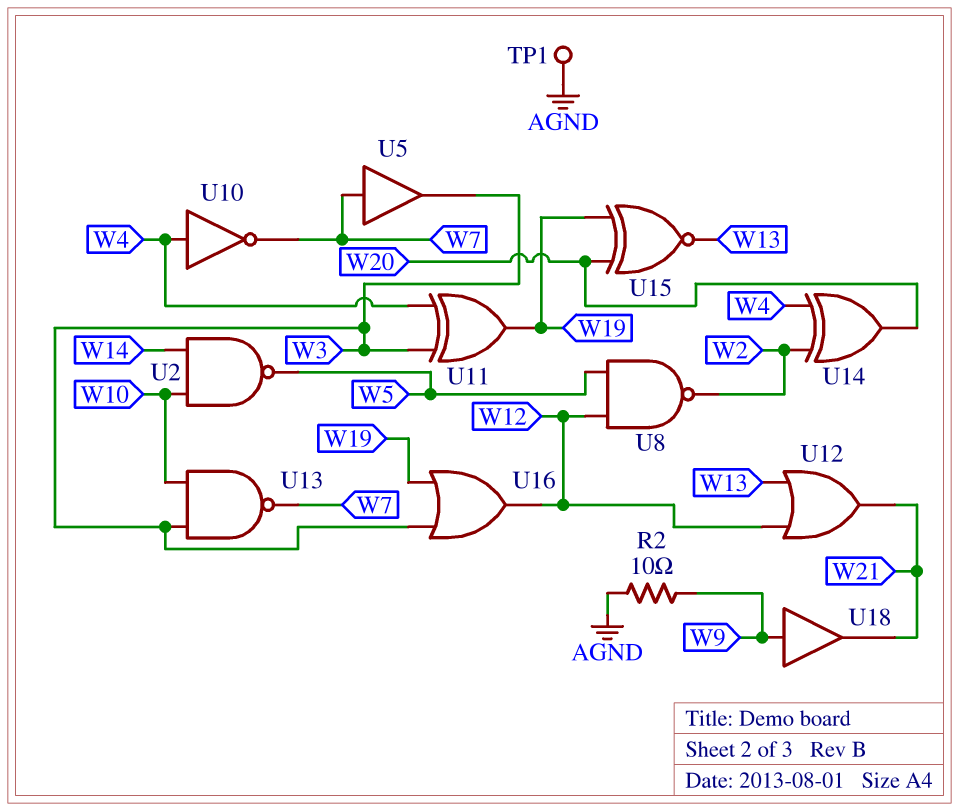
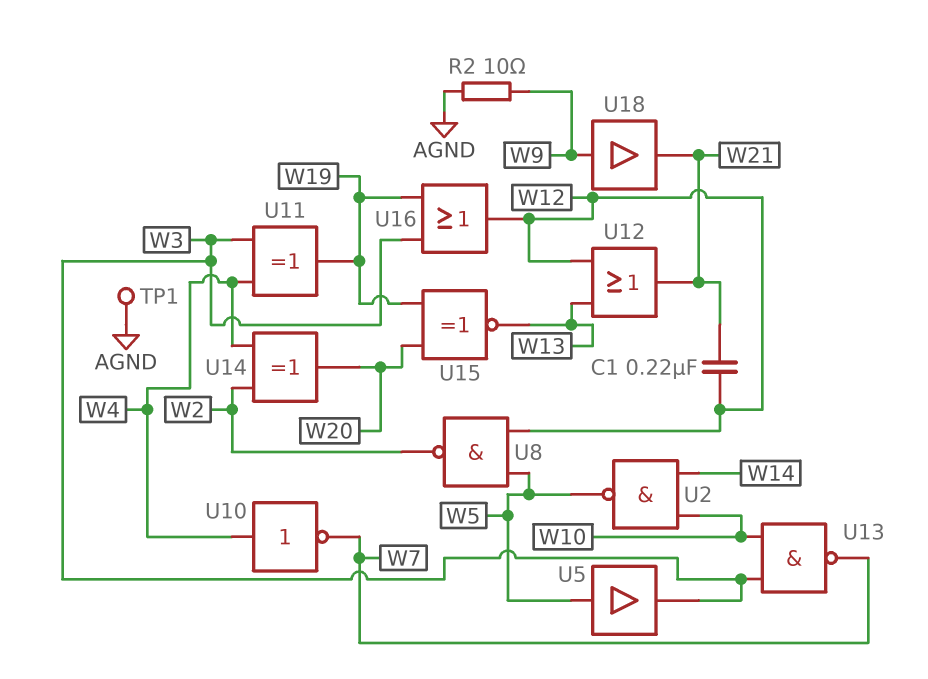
C1: none -> 220nF (W12, W21)
U5: buffer (in W7, out W3) -> buffer (in W5, out W3)

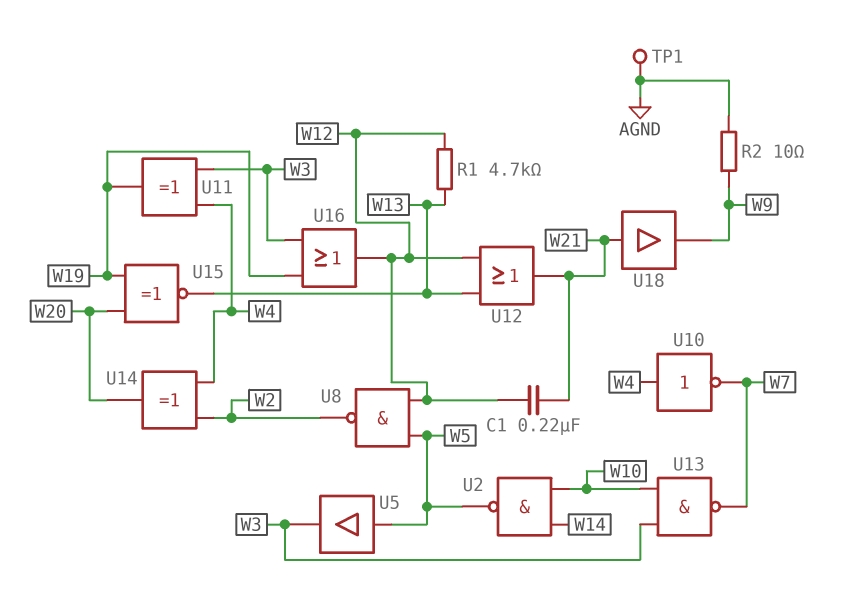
R1: none -> 4.7k (W12, W13)
U18: buffer (in W9, out W21) -> buffer (in W21, out W9)

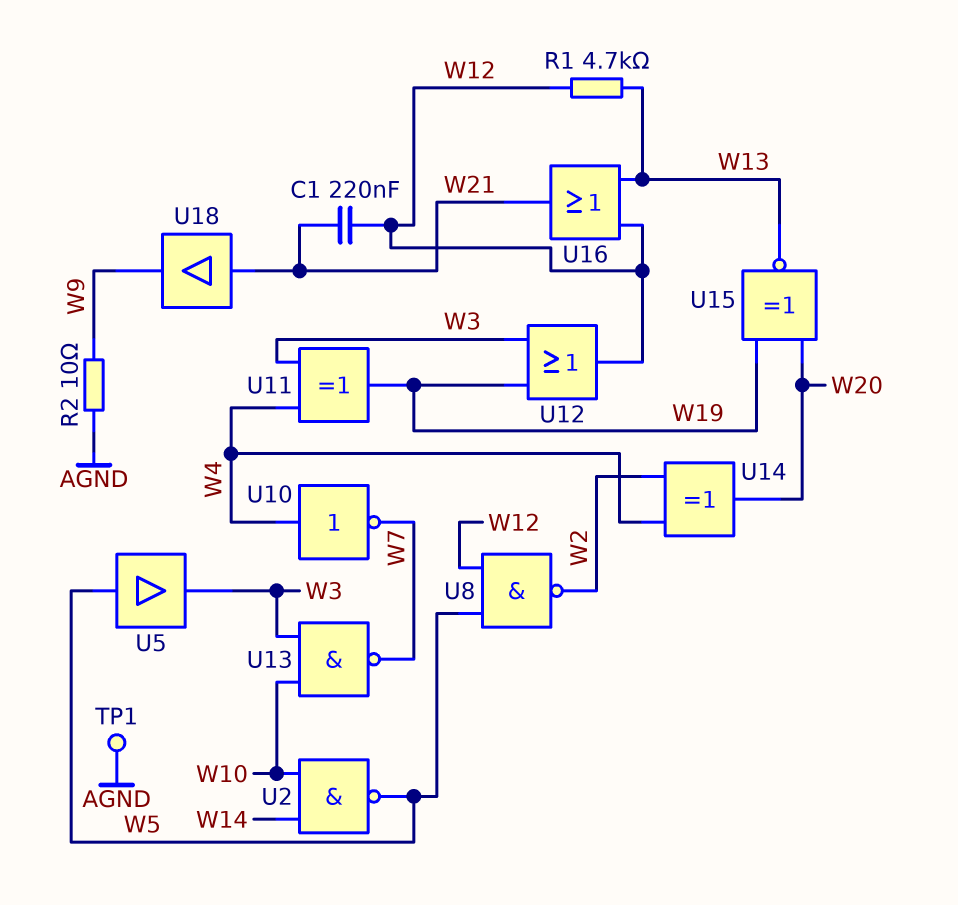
U12: OR (in W12, in W13, out W21) -> OR (in W3, in W19, out W12)
U16: OR (in W3, in W19, out W12) -> OR (in W12, in W13, out W21)

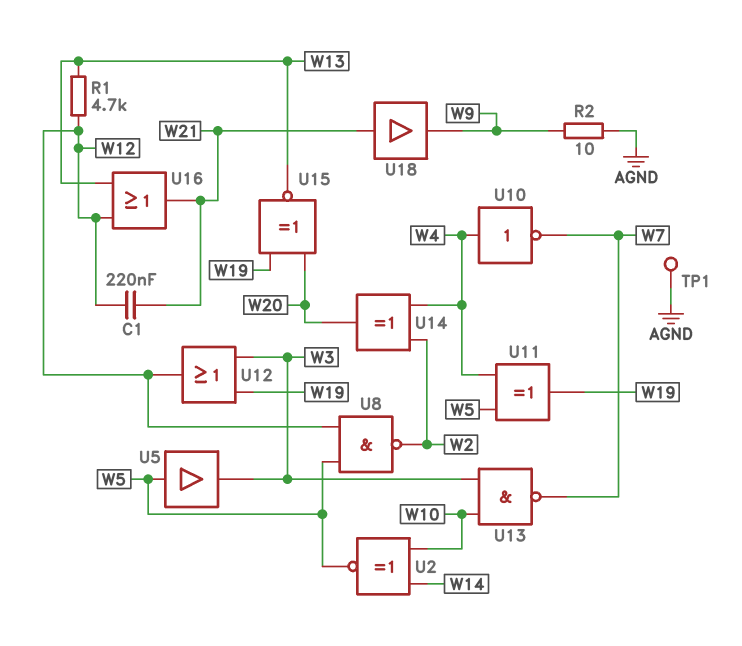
U2: NAND (in W10, in W14, out W5) -> XNOR (in W10, in W14, out W5)
U11: XOR (in W3, in W4, out W19) -> XOR (in W4, in W5, out W19)

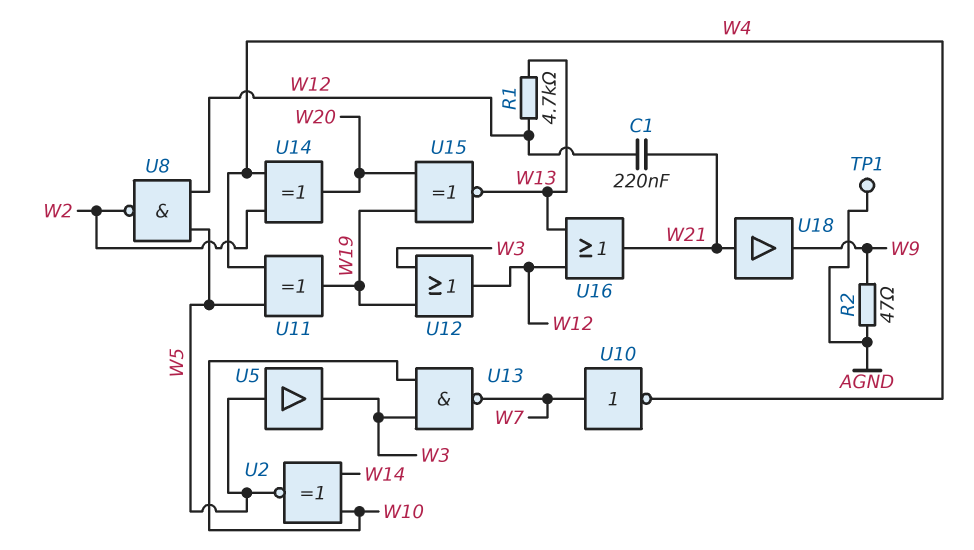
R2: 10 (AGND, W9) -> 47 (AGND, W9)
U10: NOT (in W4, out W7) -> NOT (in W7, out W4)

